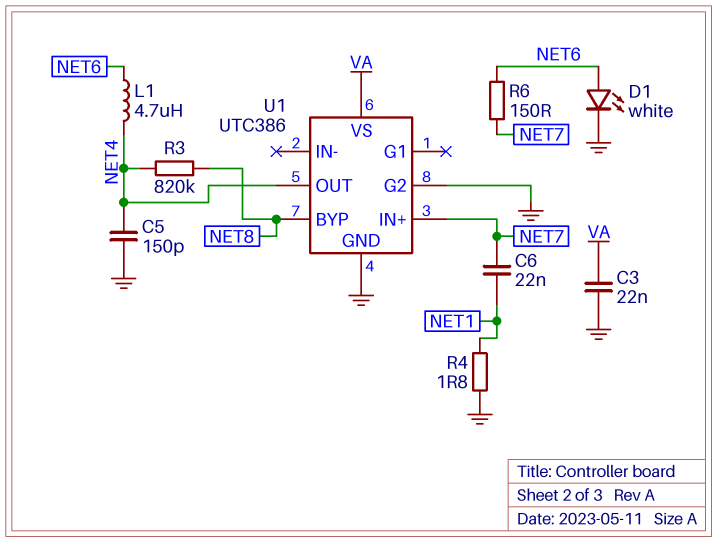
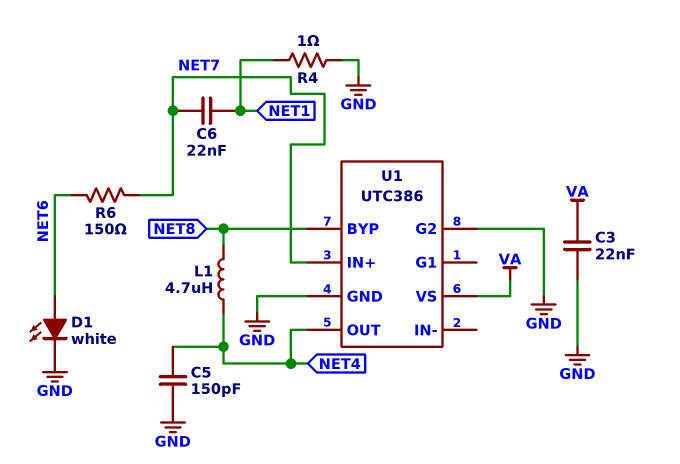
L1: 4.7uH (NET4, NET6) -> 4.7uH (NET4, NET8)
R3: 820k (NET4, NET8) -> none
R4: 1.8 (GND, NET1) -> 1 (GND, NET1)

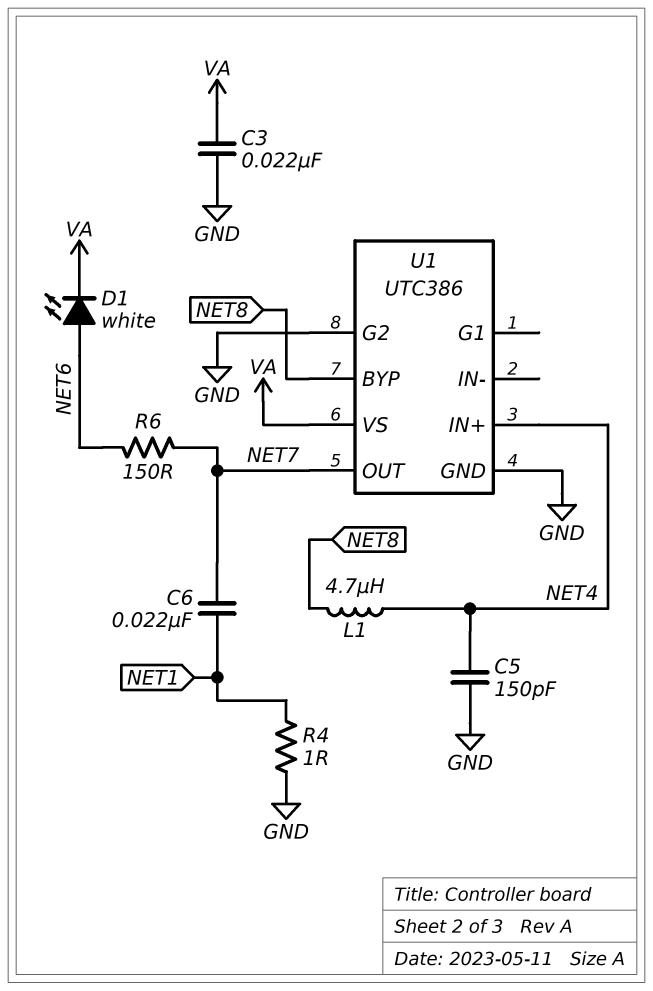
D1: LED white (A NET6, K GND) -> LED white (A NET6, K VA)
U1 pin IN+: NET7 -> NET4
U1 pin OUT: NET4 -> NET7

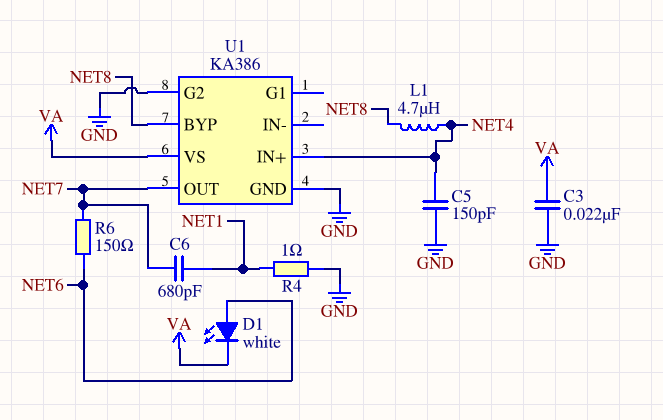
C6: 22nF (NET1, NET7) -> 680pF (NET1, NET7)
U1: UTC386 -> KA386

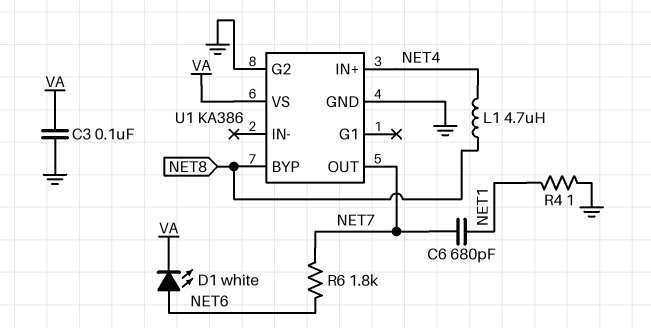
C3: 22nF (GND, VA) -> 100nF (GND, VA)
C5: 150pF (GND, NET4) -> none
R6: 150 (NET6, NET7) -> 1.8k (NET6, NET7)

